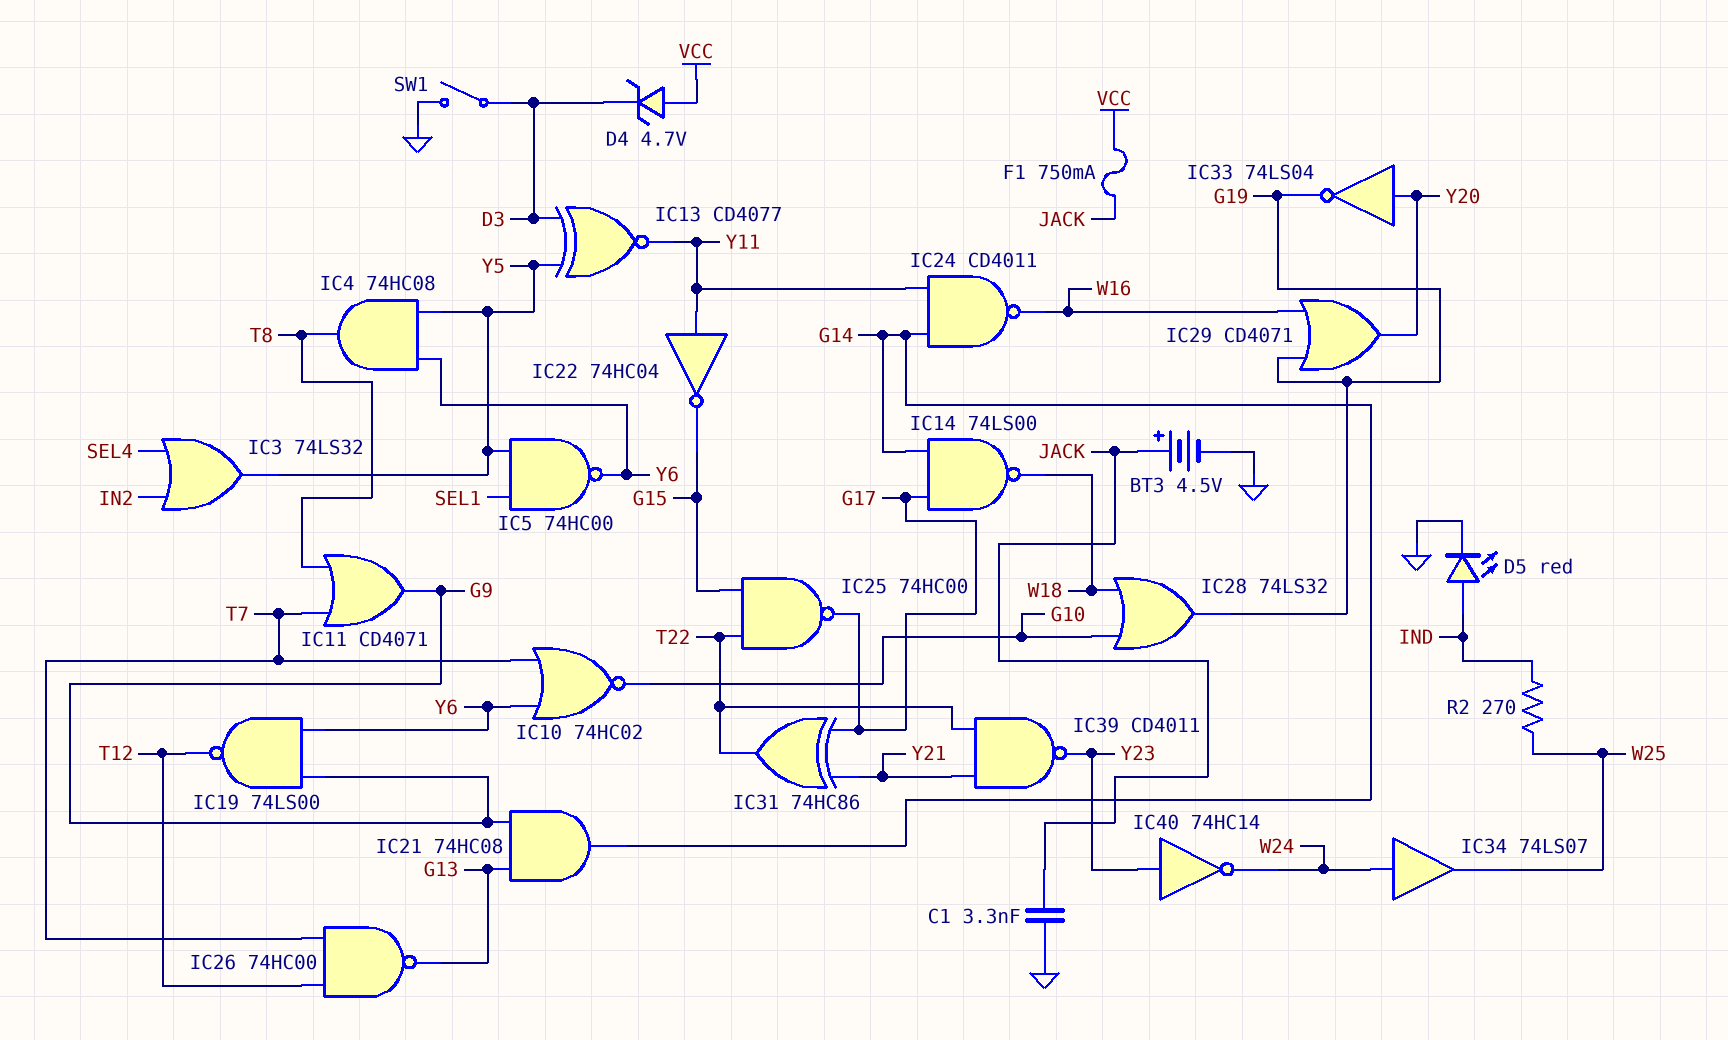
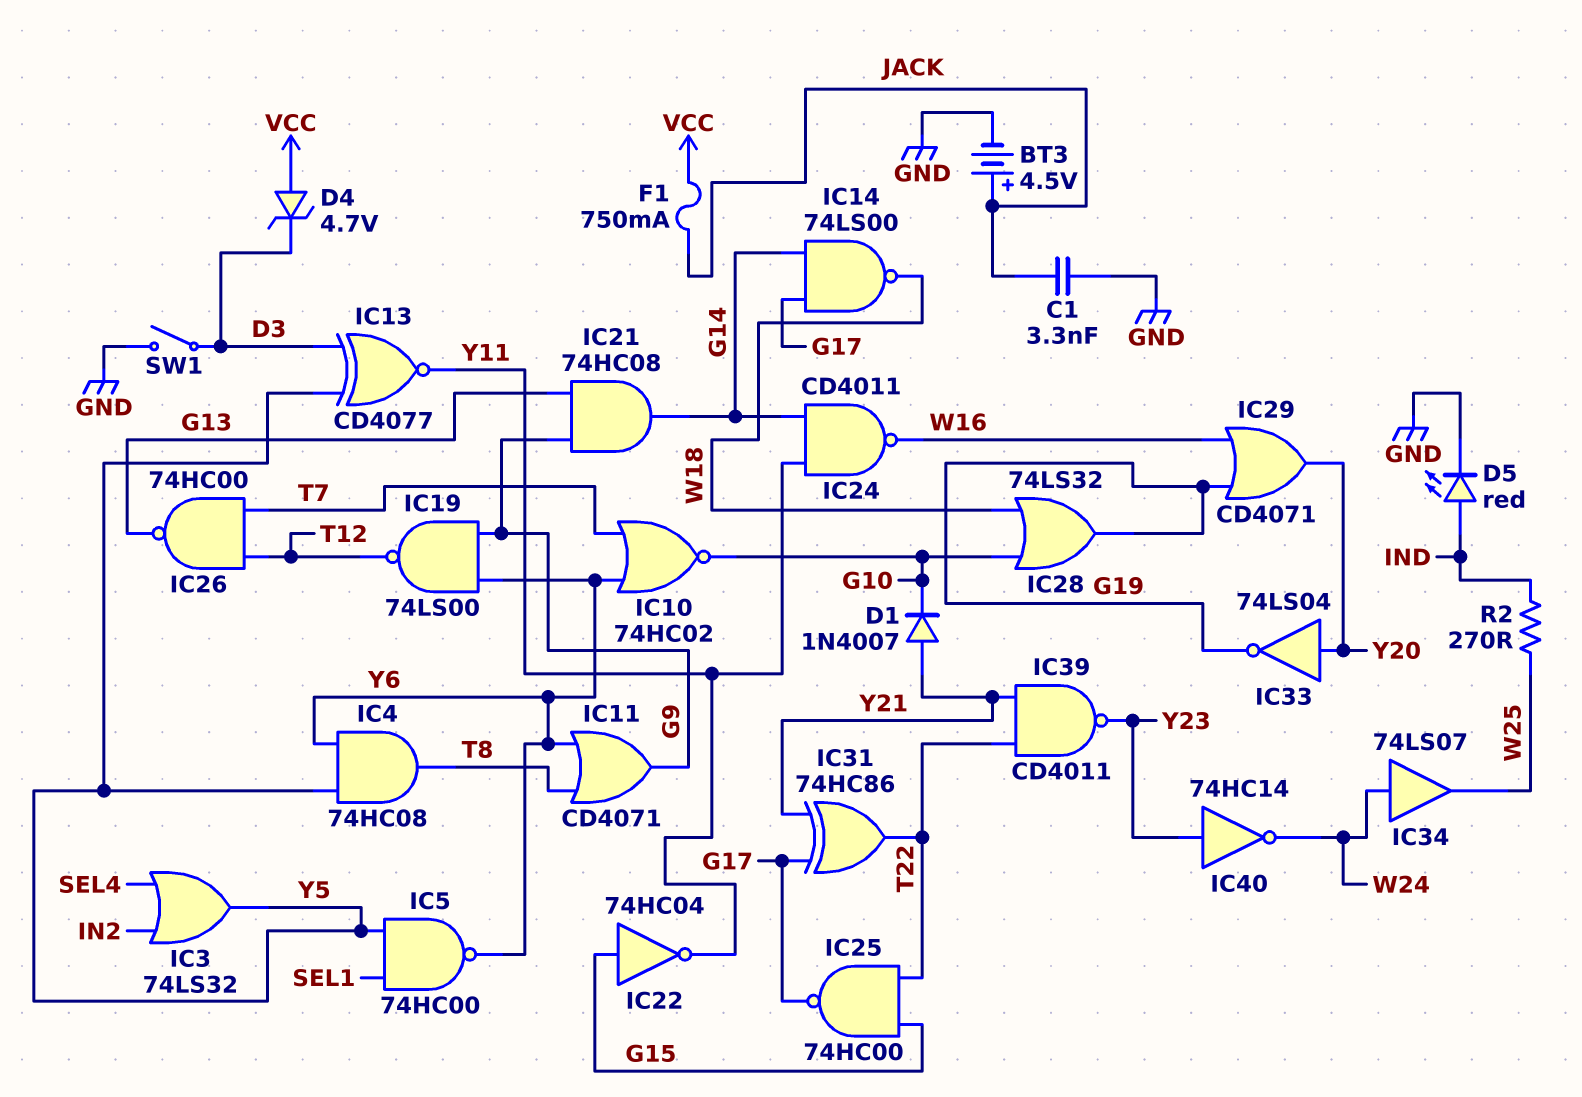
D1: none -> diode 1N4007 (A Y21, K G10)
IC11: OR CD4071 (in T7, in T8, out G9) -> OR CD4071 (in T8, in Y6, out G9)
IC22: NOT 74HC04 (in Y11, out G15) -> NOT 74HC04 (in G15, out Y11)

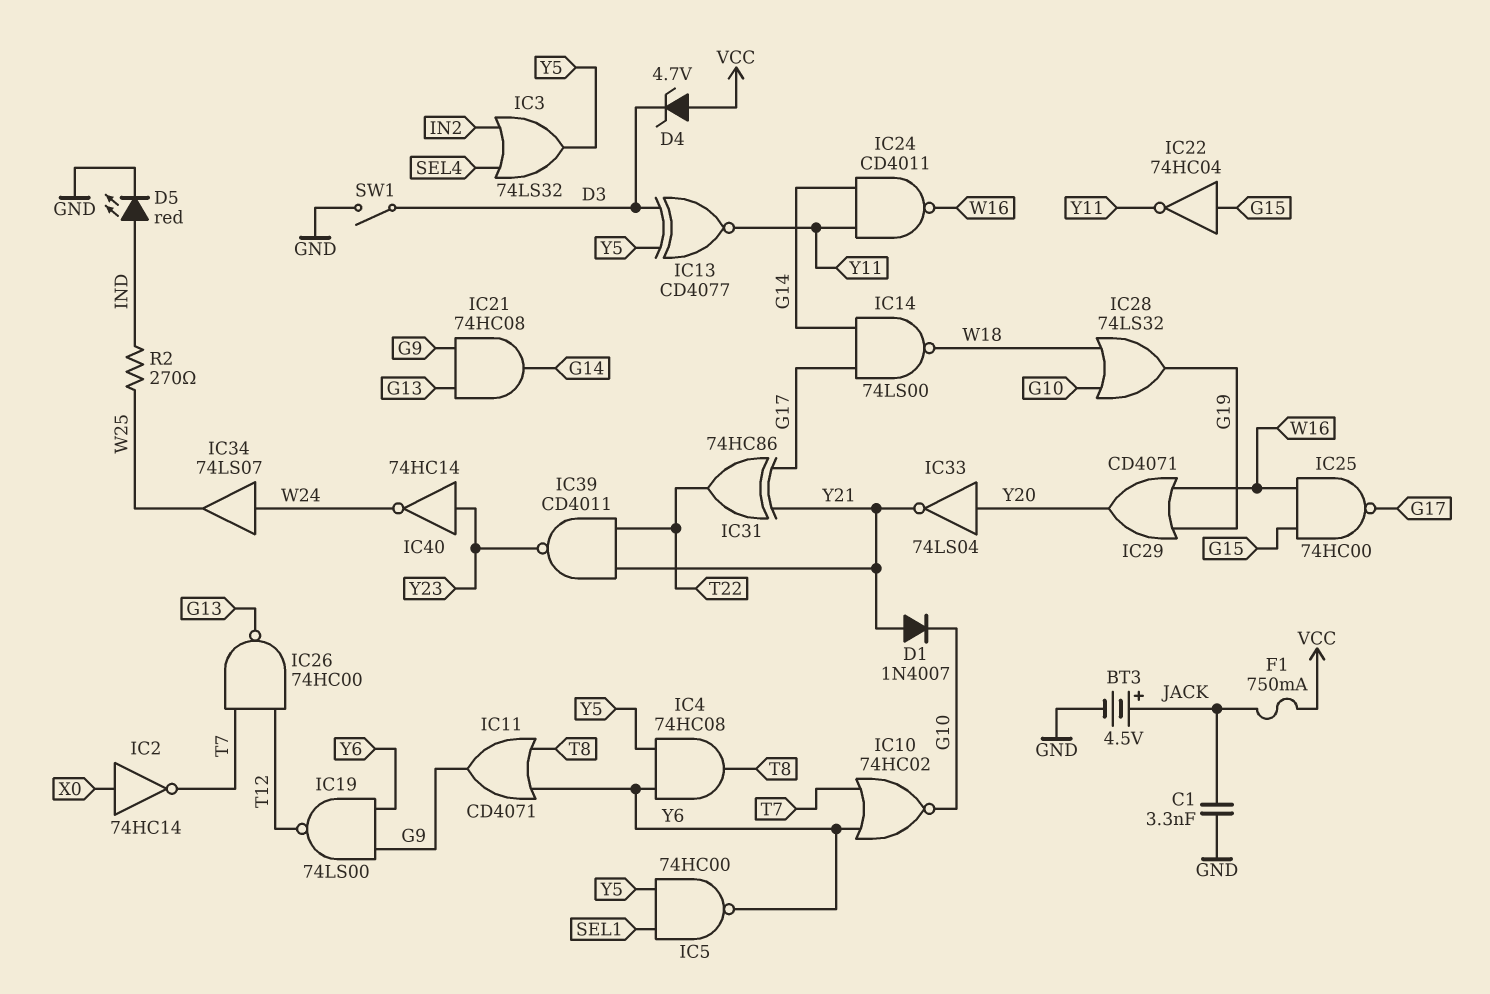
IC2: none -> NOT 74HC14 (in X0, out T7)
IC25: NAND 74HC00 (in G15, in T22, out G17) -> NAND 74HC00 (in G15, in W16, out G17)
IC33: NOT 74LS04 (in Y20, out G19) -> NOT 74LS04 (in Y20, out Y21)

